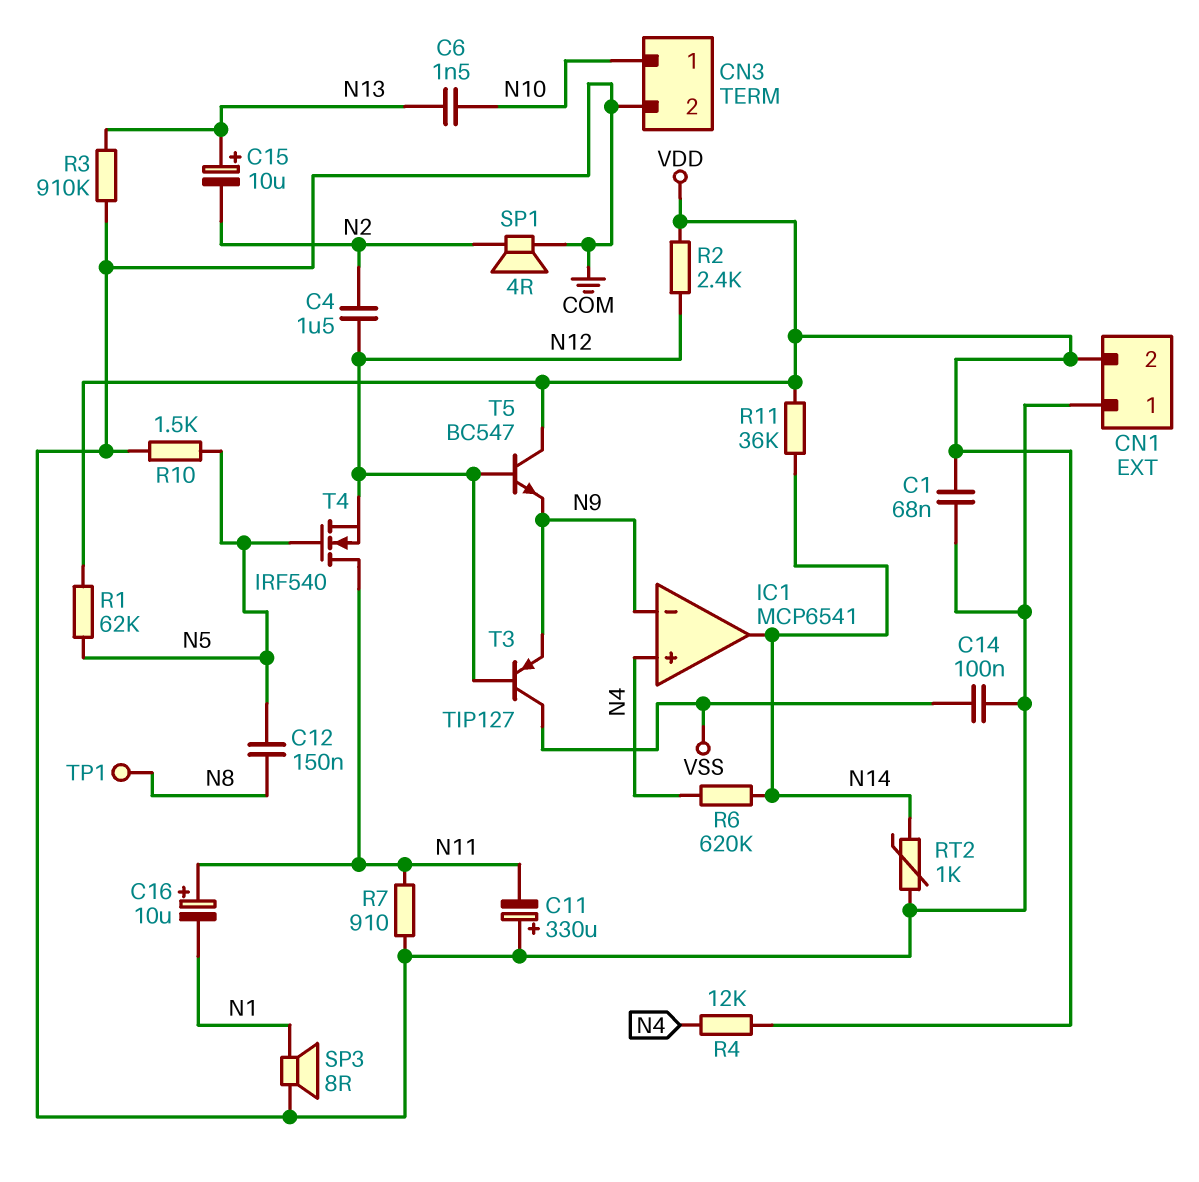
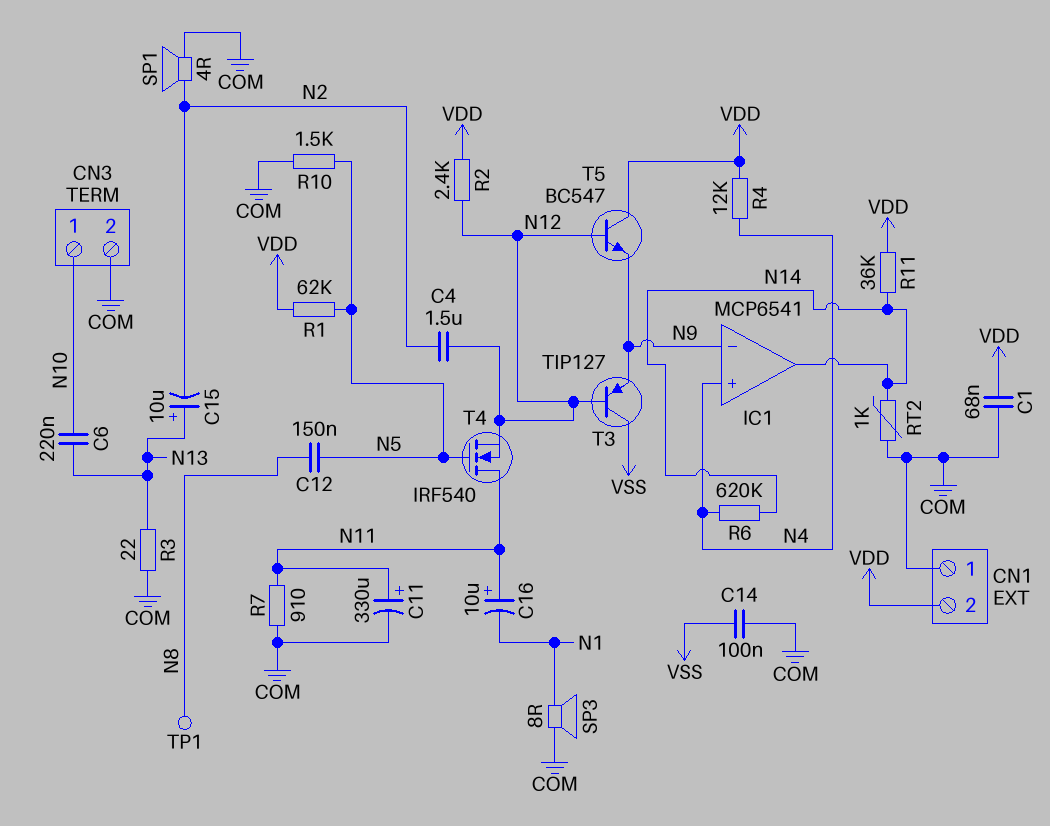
C6: 1.5nF (N10, N13) -> 220nF (N10, N13)
C11: 330uF (plus COM, minus N11) -> 330uF (plus N11, minus COM)
R3: 910k (COM, N13) -> 22 (COM, N13)

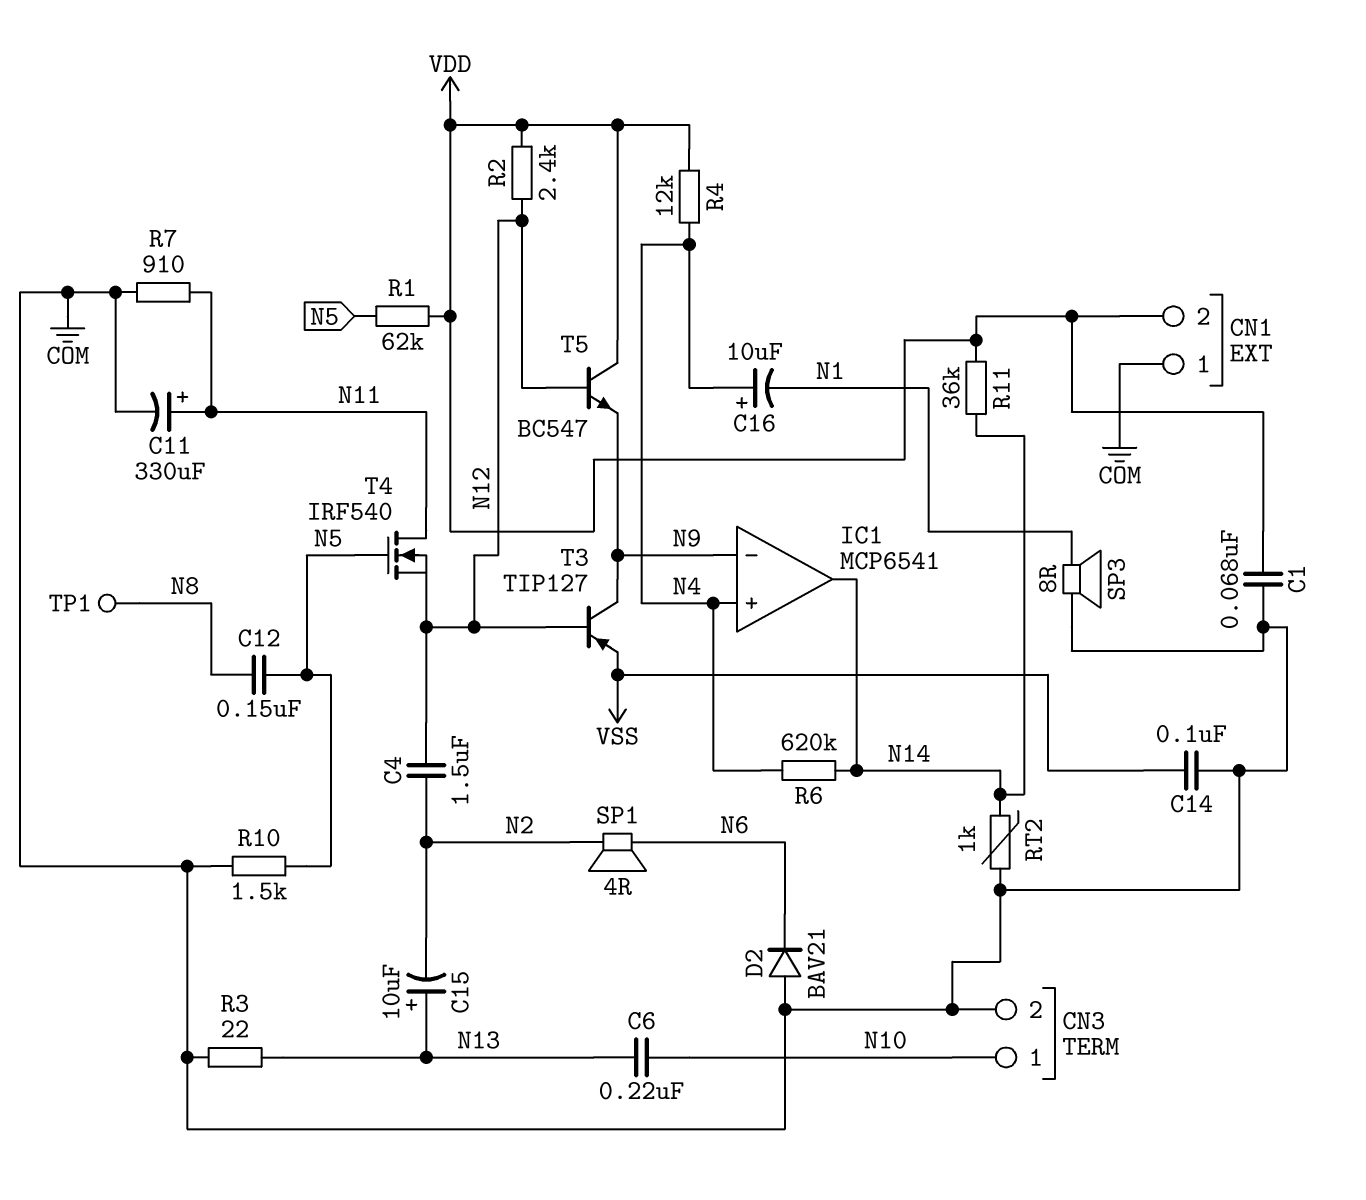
C16: 10uF (plus N11, minus N1) -> 10uF (plus N4, minus N1)
D2: none -> diode BAV21 (A COM, K N6)
SP1: speaker 4R (COM, N2) -> speaker 4R (N2, N6)
T3: PNP TIP127 (B N12, C VSS, E N9) -> PNP TIP127 (B N12, C N9, E VSS)

